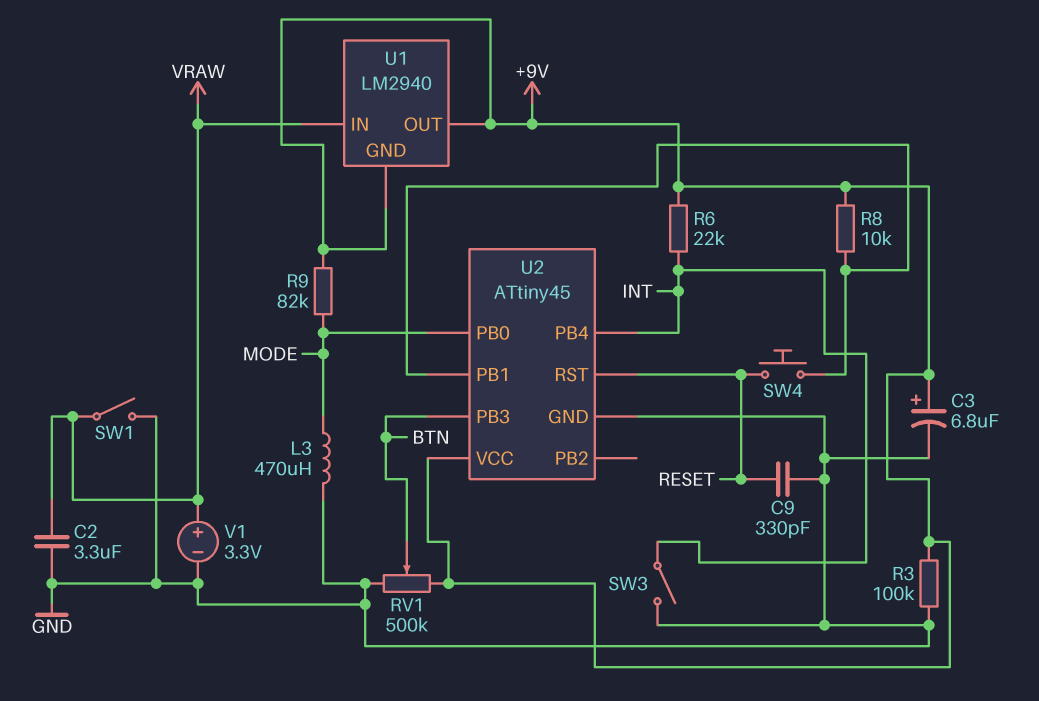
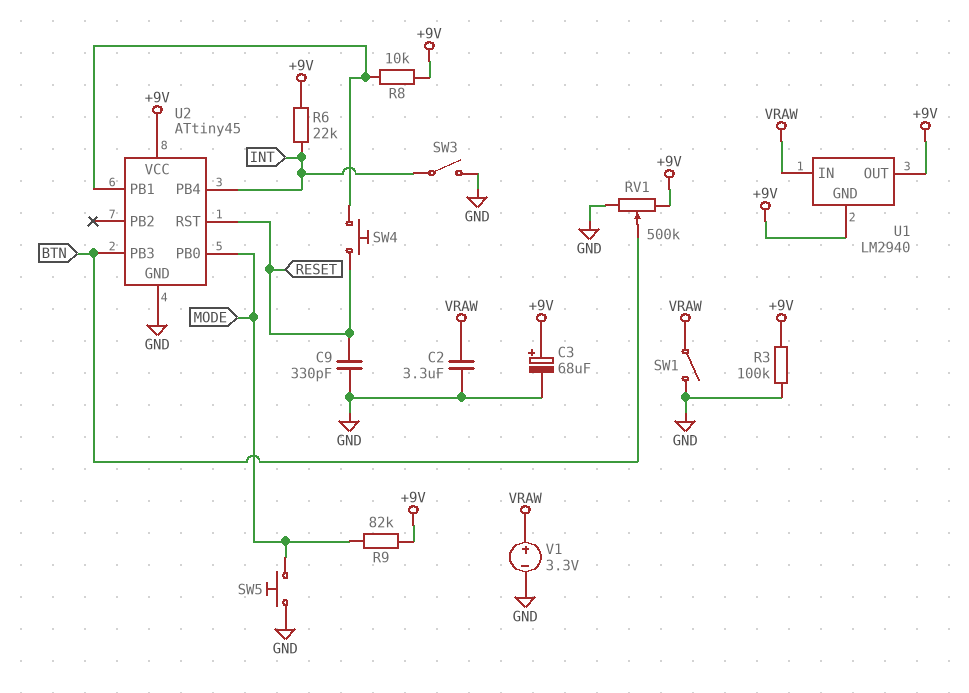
C3: 6.8uF (plus +9V, minus GND) -> 68uF (plus +9V, minus GND)
L3: 470uH (GND, MODE) -> none
SW5: none -> button (GND, MODE)

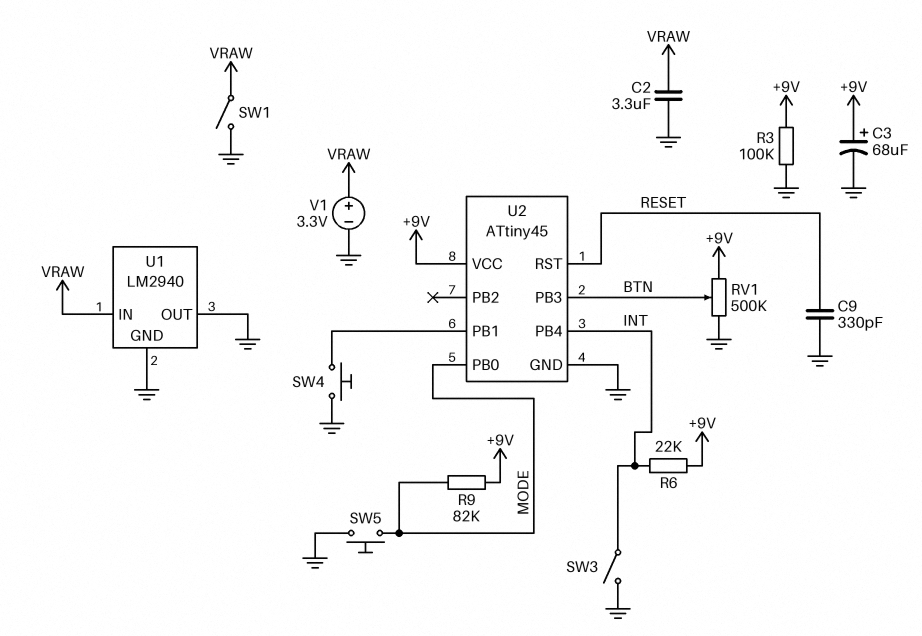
R8: 10k (+9V, U2/PB1) -> none
SW4: button (RESET, U2/PB1) -> button (GND, U2/PB1)
U1 pin GND: +9V -> GND
U1 pin OUT: +9V -> GND

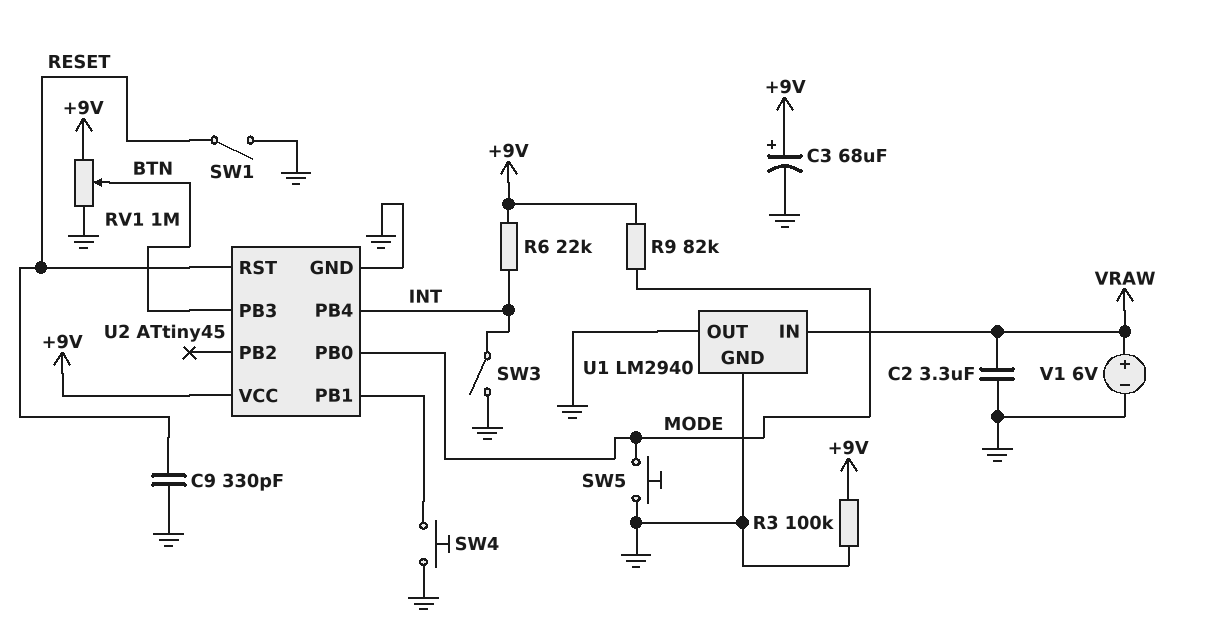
RV1: 500k (+9V, GND, wiper BTN) -> 1M (+9V, GND, wiper BTN)
SW1: switch (GND, VRAW) -> switch (GND, RESET)
V1: 3.3V (plus VRAW, minus GND) -> 6V (plus VRAW, minus GND)

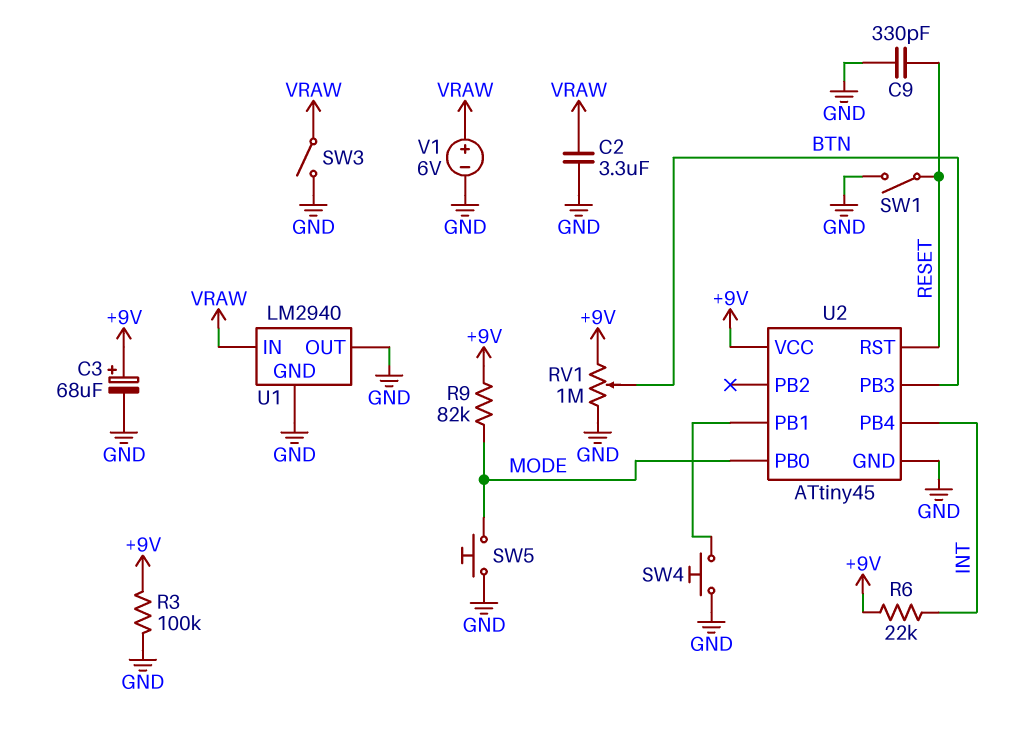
SW3: switch (GND, INT) -> switch (GND, VRAW)

